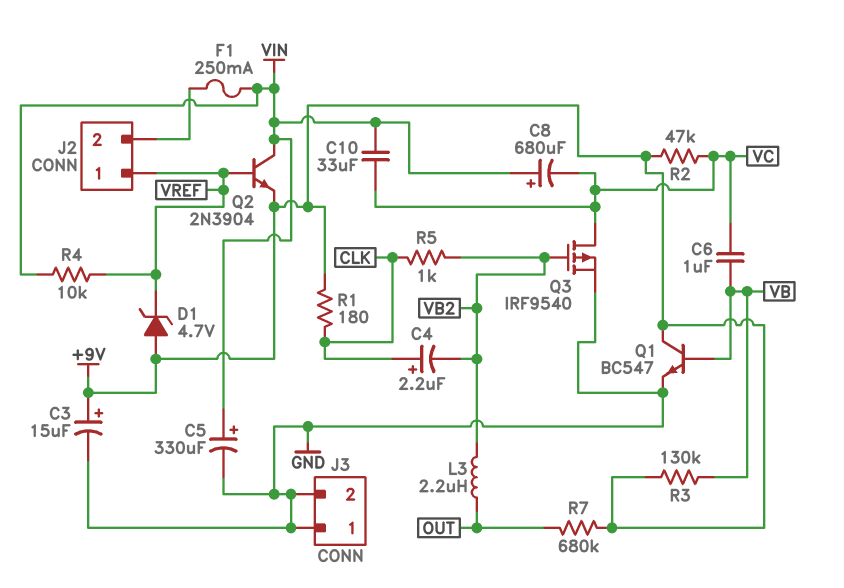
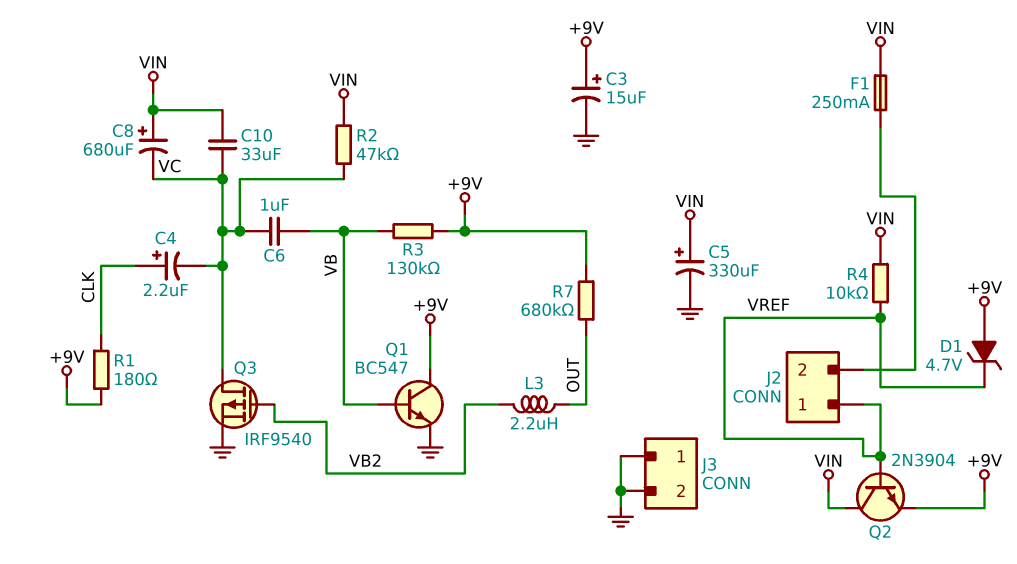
C4: 2.2uF (plus CLK, minus VB2) -> 2.2uF (plus CLK, minus VC)
R2: 47k (+9V, VC) -> 47k (VC, VIN)
R5: 1k (CLK, VB2) -> none

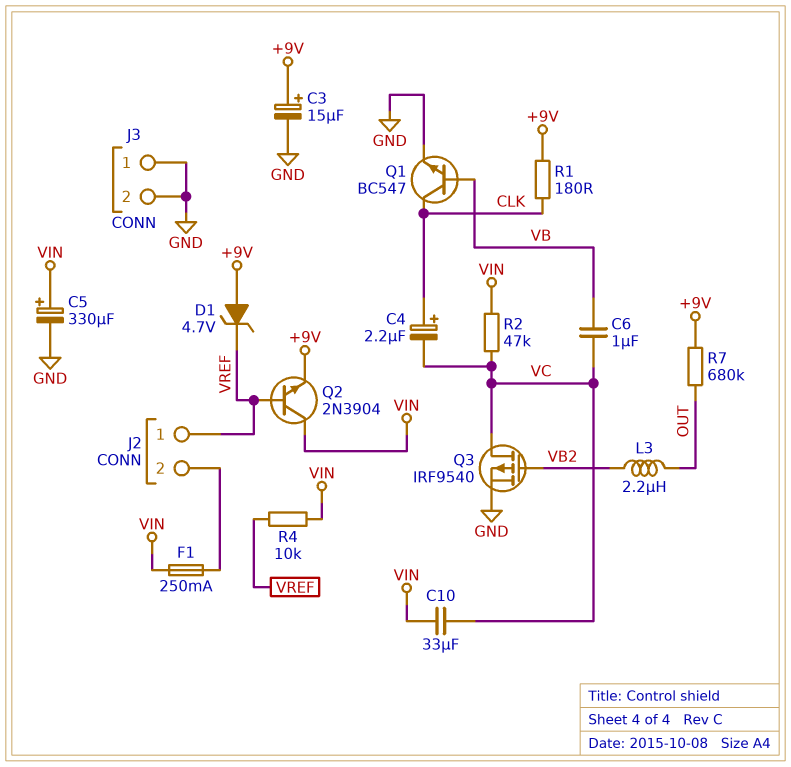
C8: 680uF (plus VIN, minus VC) -> none
Q1: NPN BC547 (B VB, C +9V, E GND) -> NPN BC547 (B VB, C CLK, E GND)
R3: 130k (+9V, VB) -> none

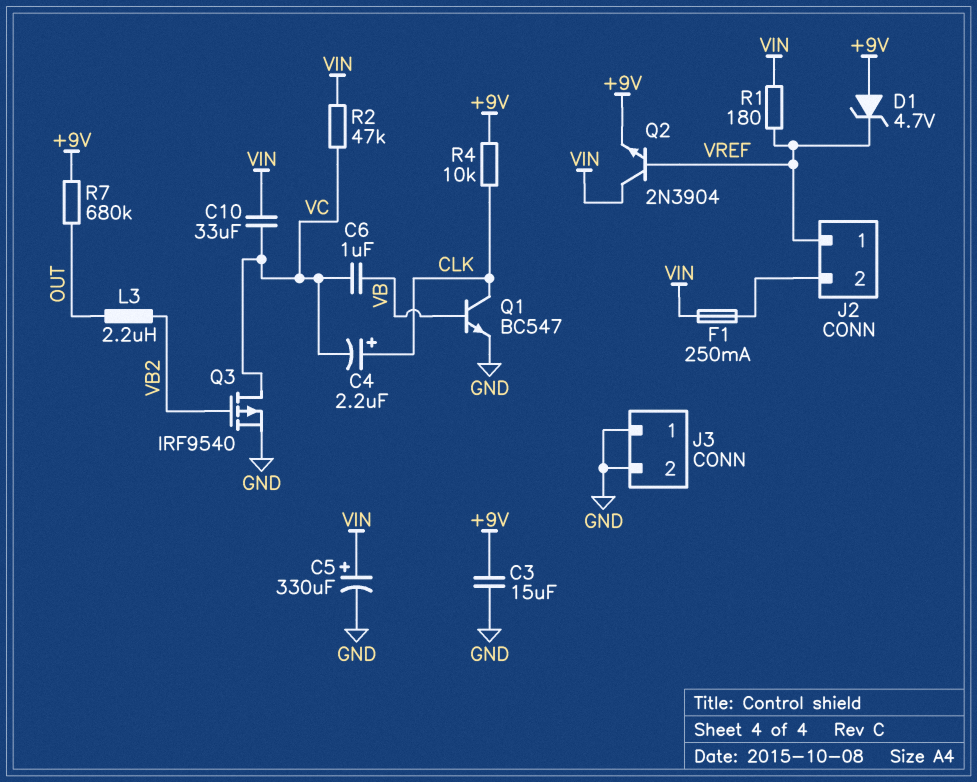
C3: 15uF (plus +9V, minus GND) -> 15uF (+9V, GND)
R1: 180 (+9V, CLK) -> 180 (VIN, VREF)
R4: 10k (VIN, VREF) -> 10k (+9V, CLK)

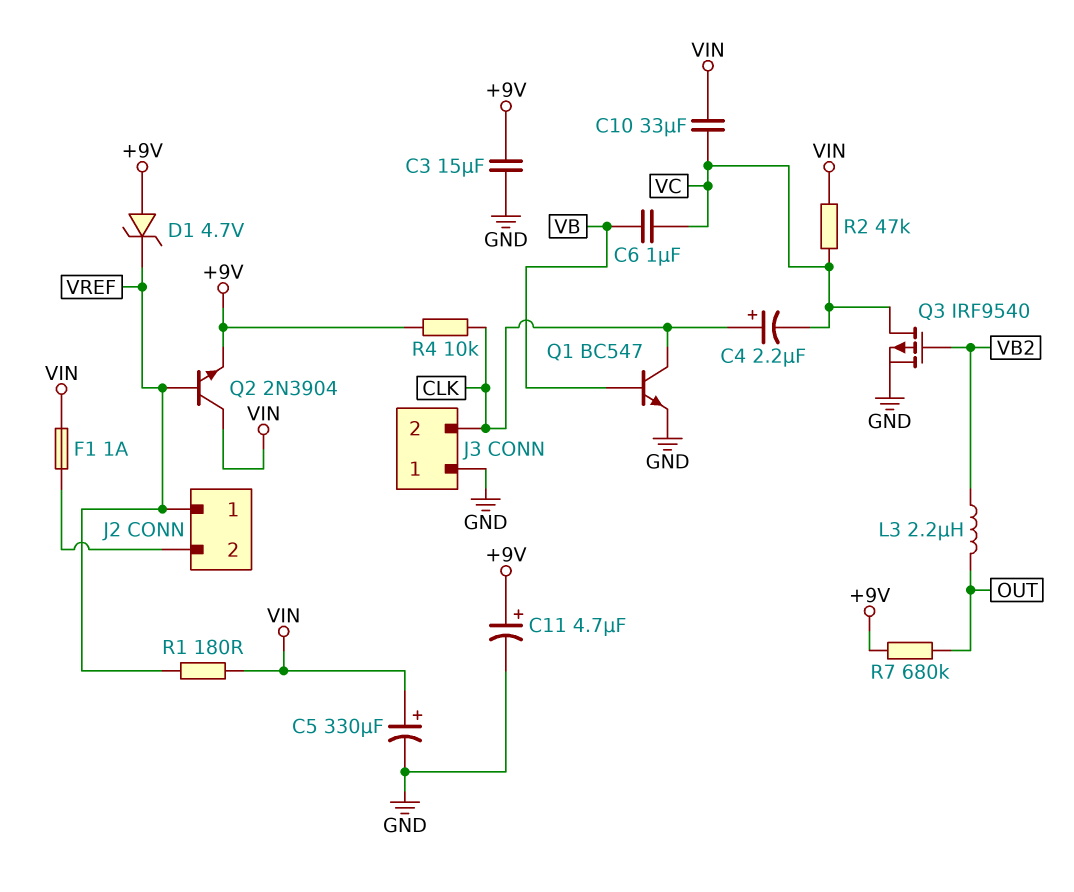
C11: none -> 4.7uF (plus +9V, minus GND)
F1: 250mA (J2/2, VIN) -> 1A (J2/2, VIN)
J3 pin 2: GND -> CLK

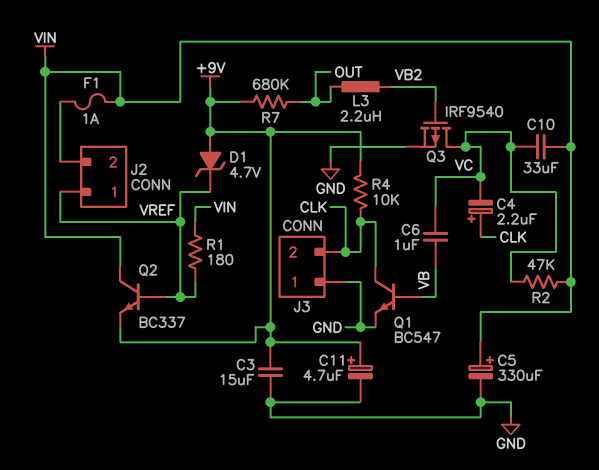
Q2: NPN 2N3904 (B VREF, C VIN, E +9V) -> NPN BC337 (B VREF, C VIN, E +9V)

